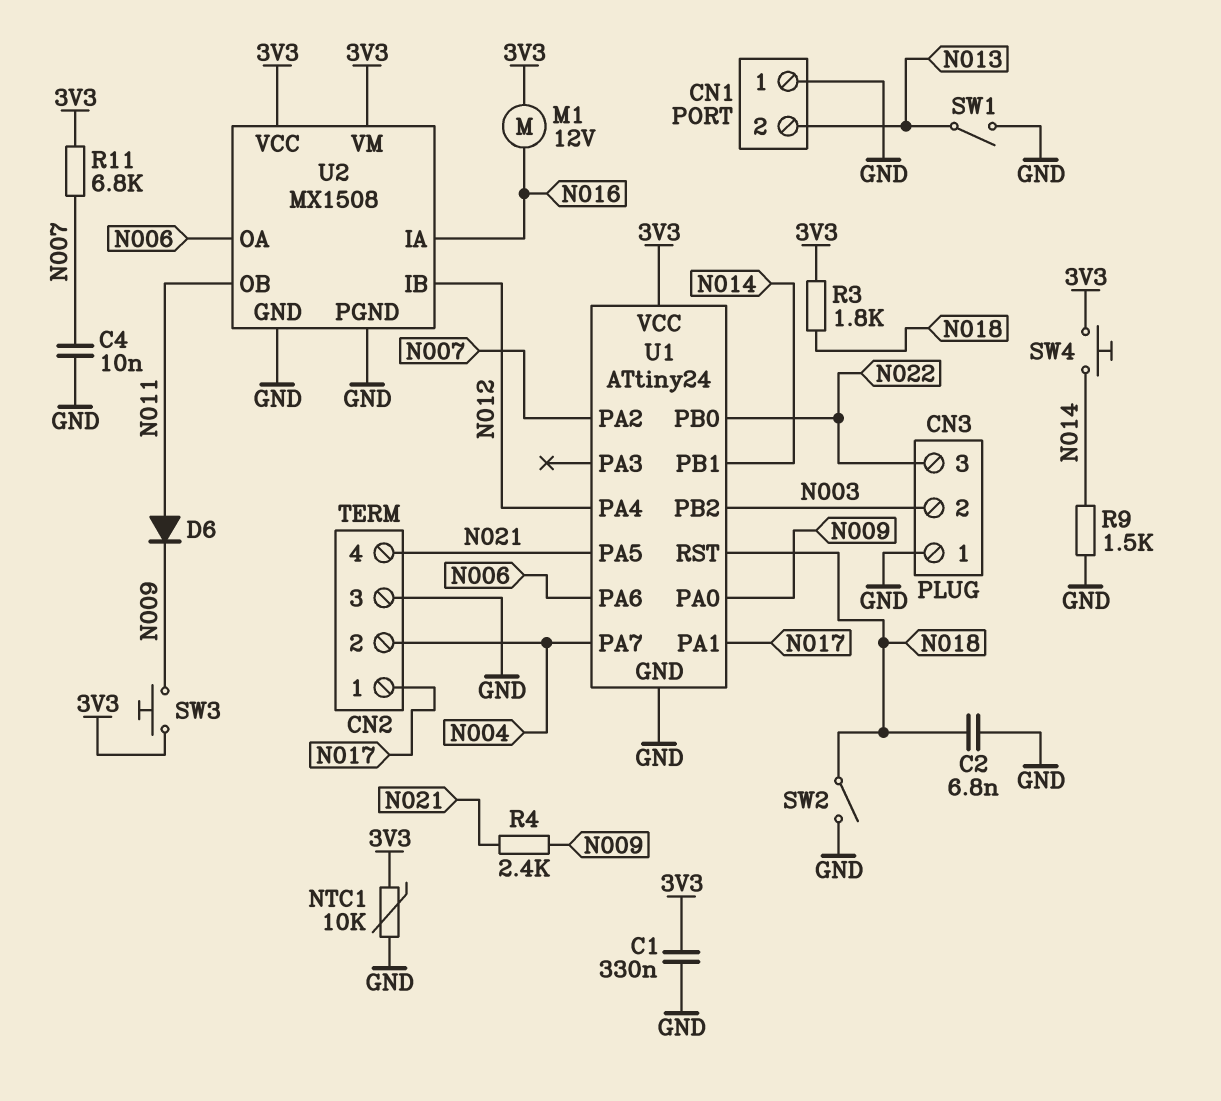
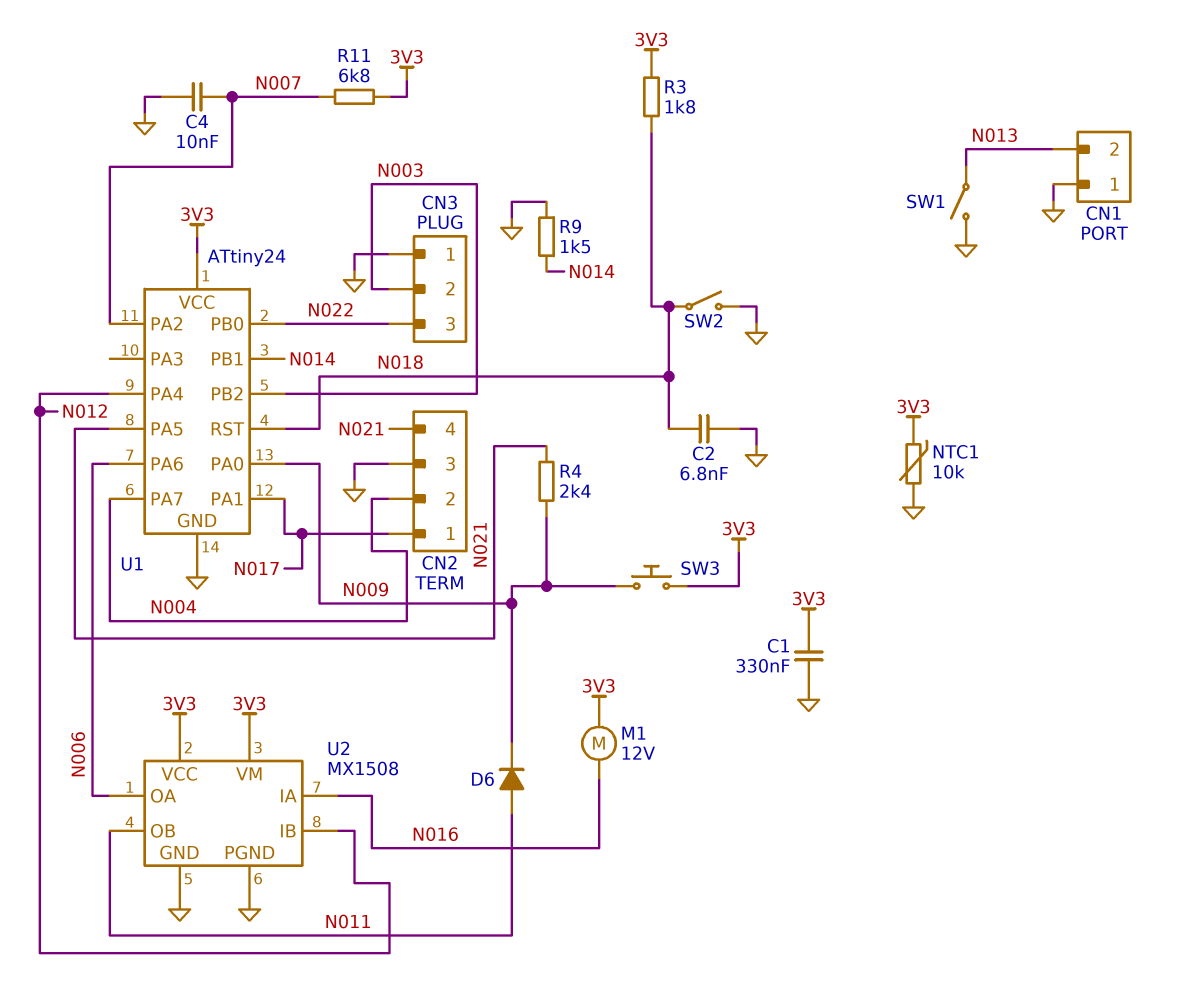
SW4: button (3V3, N014) -> none

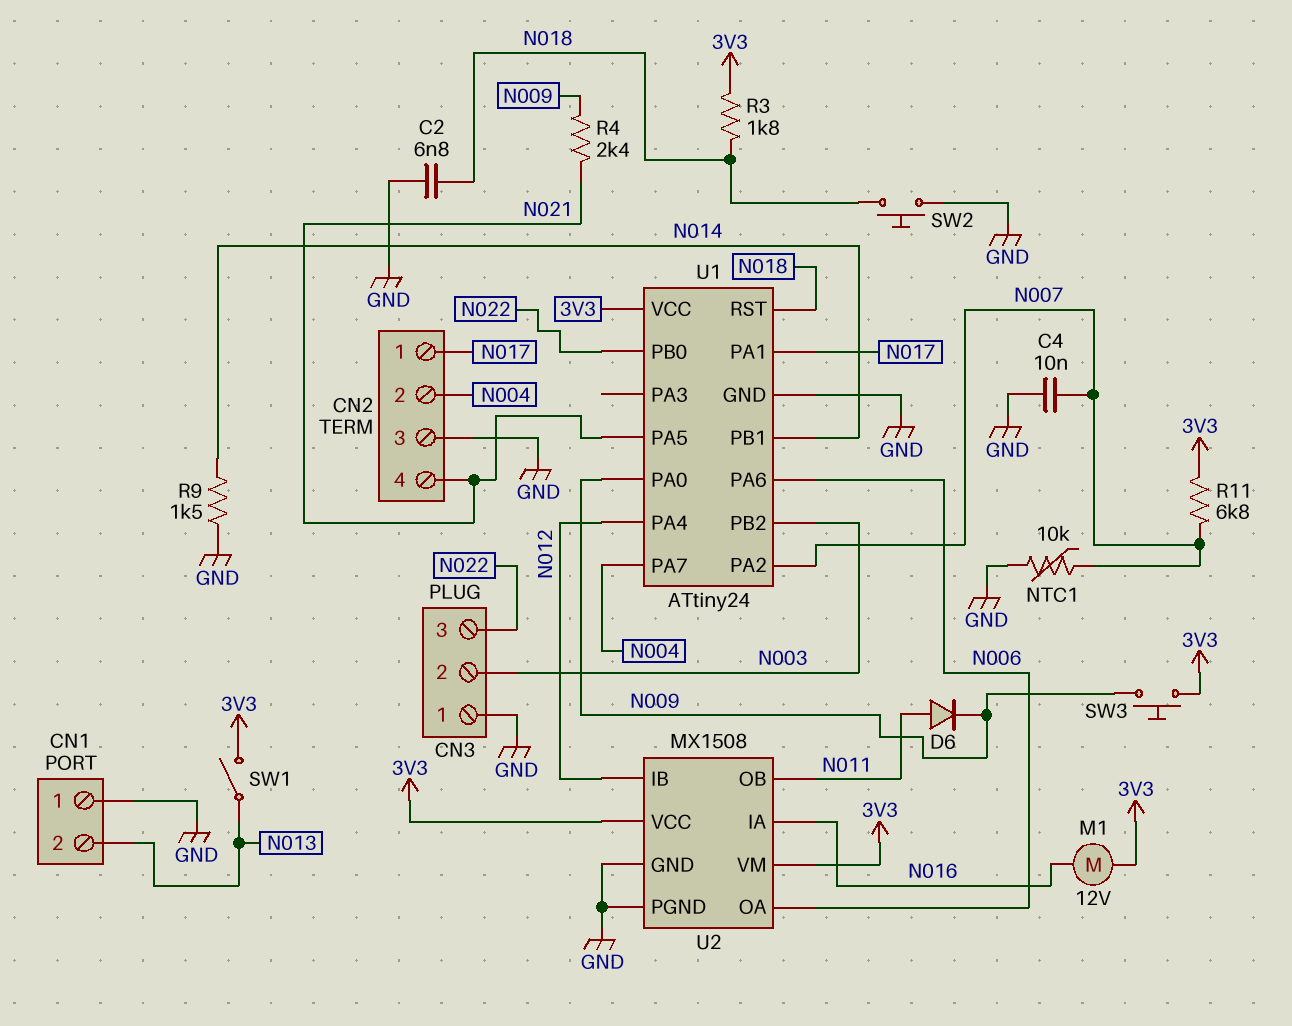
C1: 330nF (3V3, GND) -> none
NTC1: 10k (3V3, GND) -> 10k (GND, N007)
SW1: switch (GND, N013) -> switch (3V3, N013)
SW2: switch (GND, N018) -> button (GND, N018)

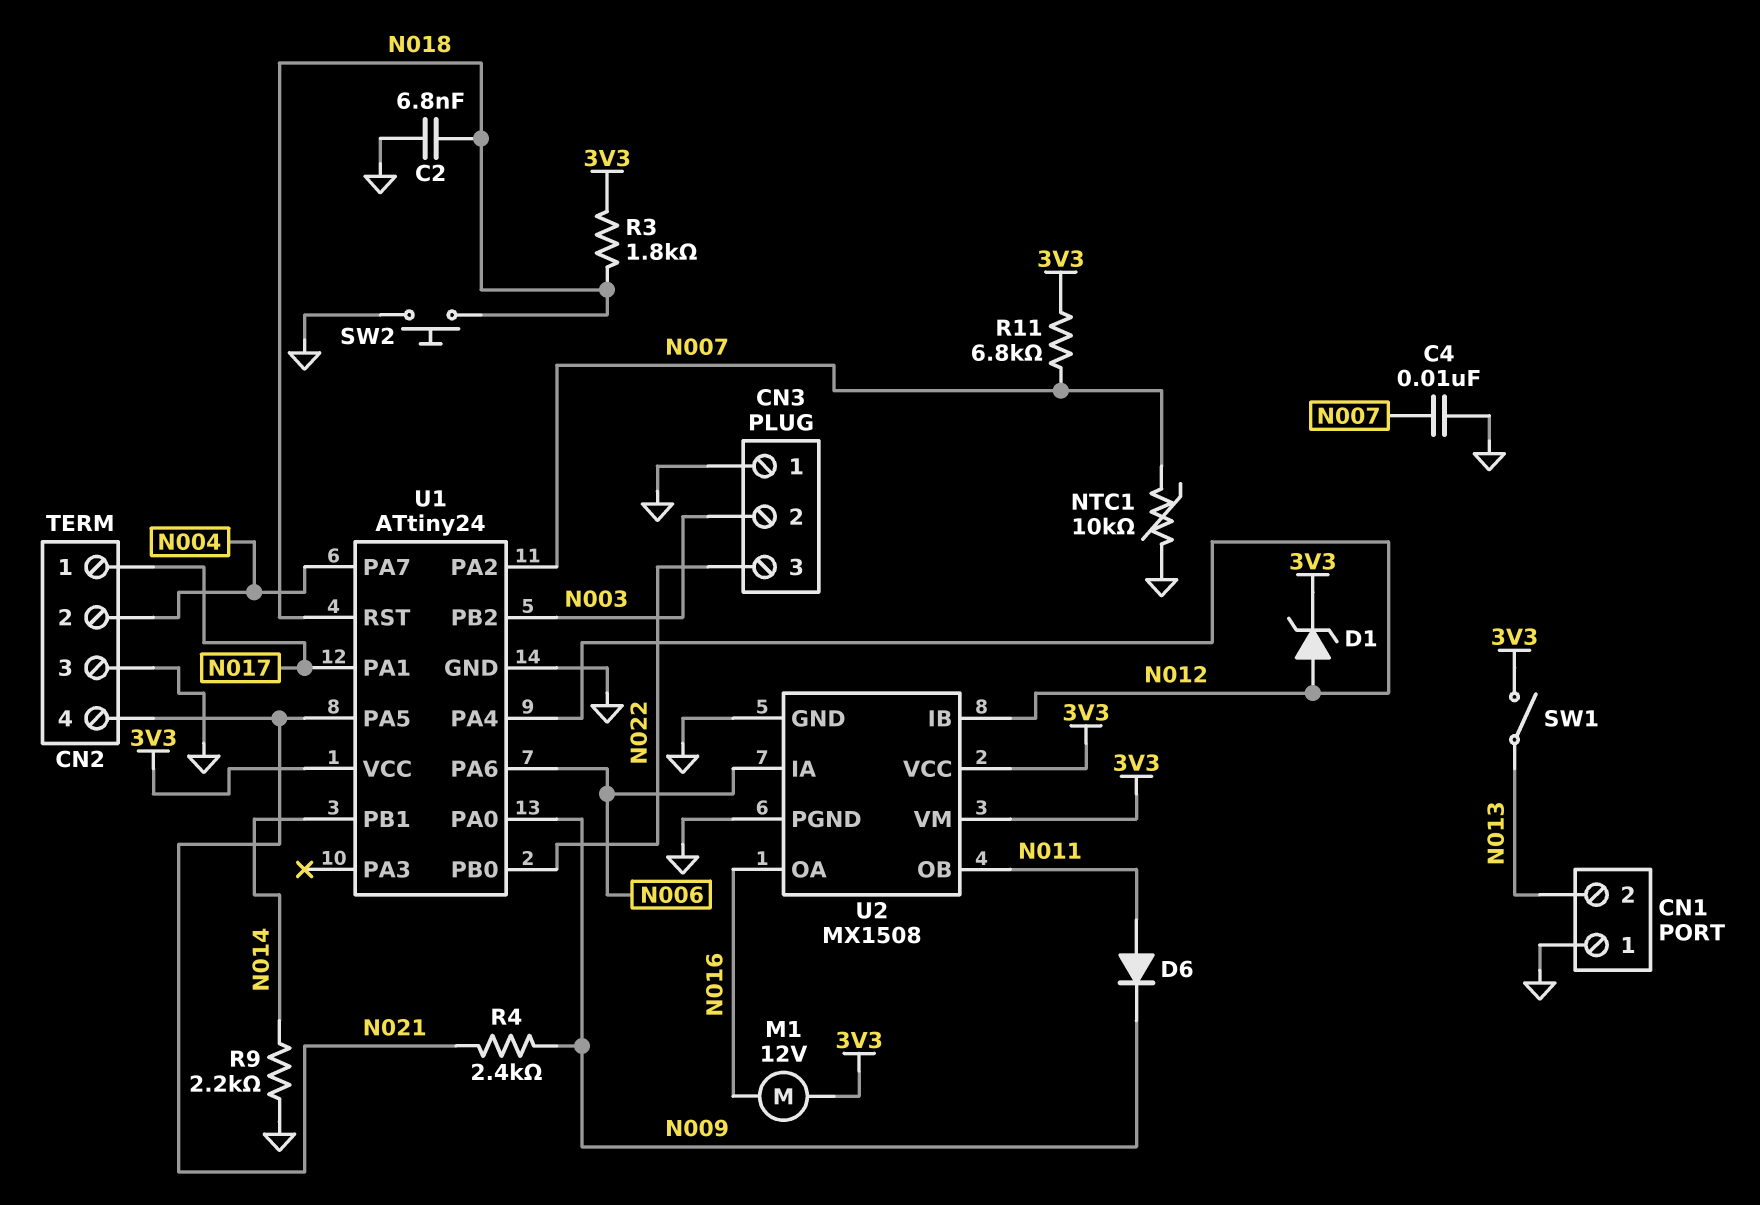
D1: none -> zener (A N012, K 3V3)
R9: 1.5k (GND, N014) -> 2.2k (GND, N014)
SW3: button (3V3, N009) -> none
U2 pin IA: N016 -> N006
U2 pin OA: N006 -> N016

